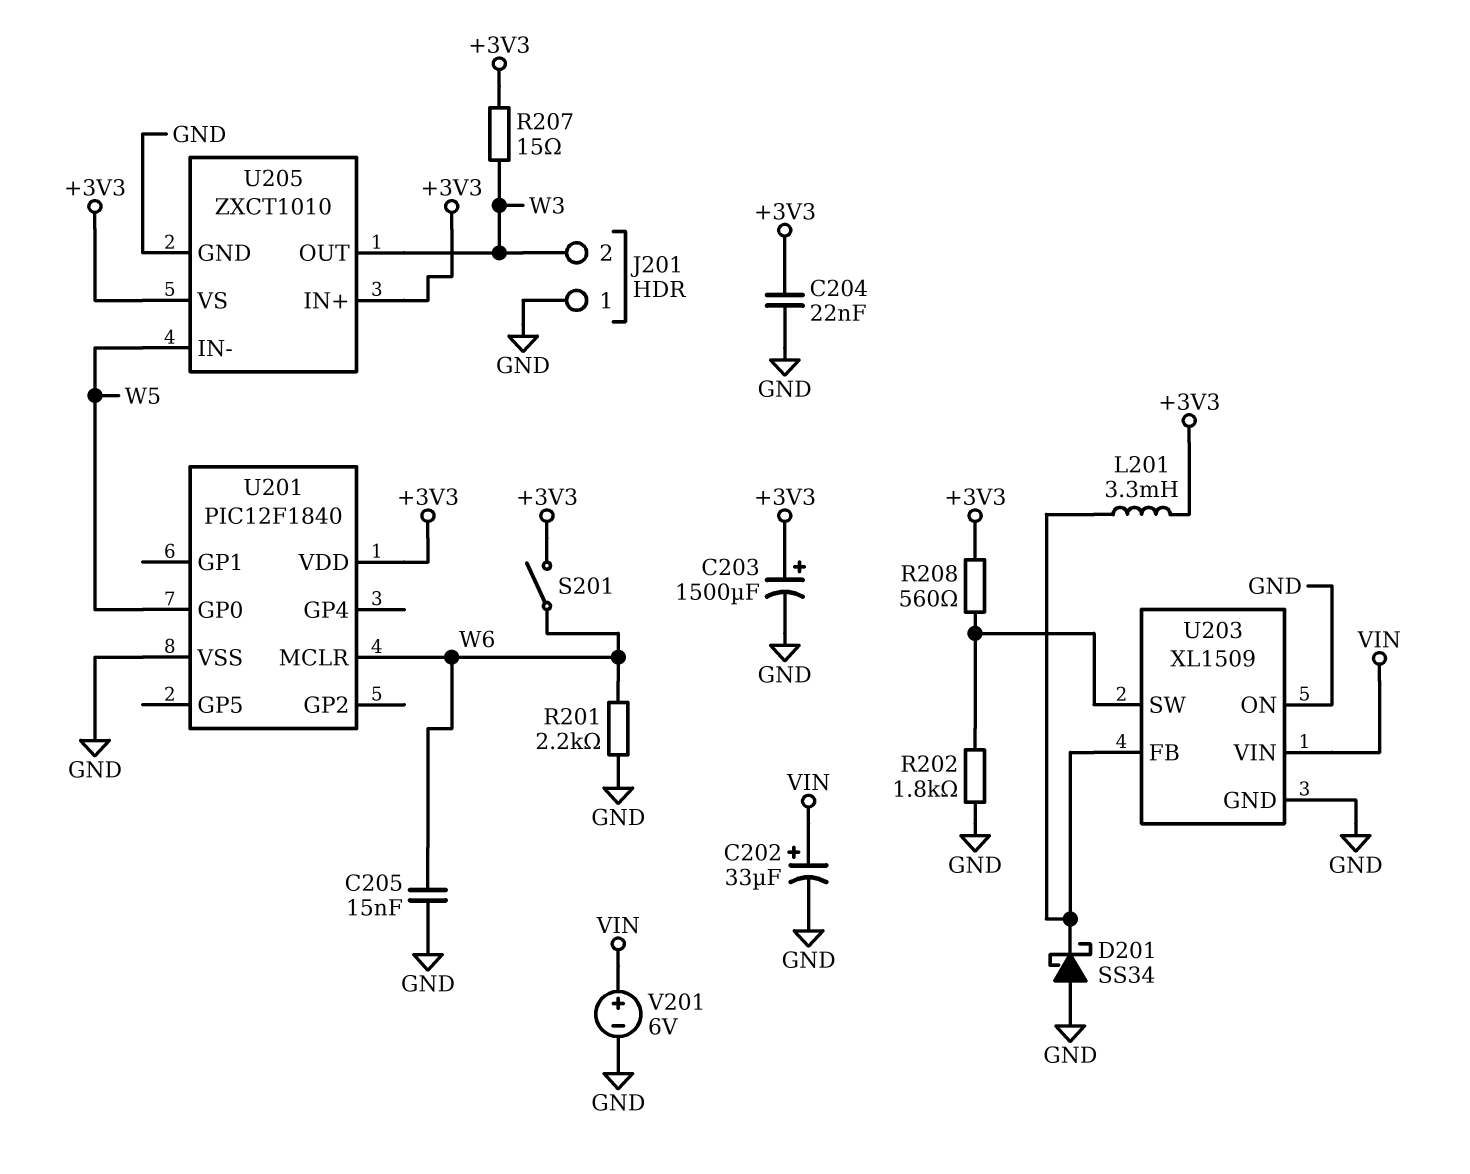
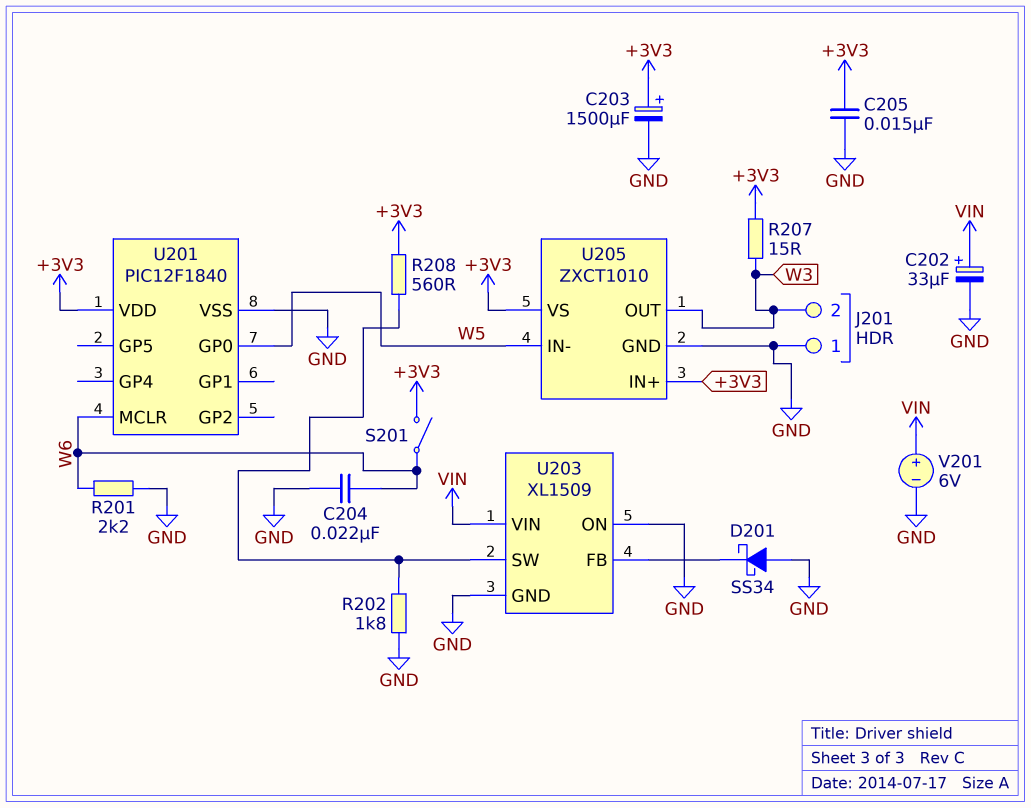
C204: 22nF (+3V3, GND) -> 22nF (GND, W6)
C205: 15nF (GND, W6) -> 15nF (+3V3, GND)
L201: 3.3mH (+3V3, U203/FB) -> none

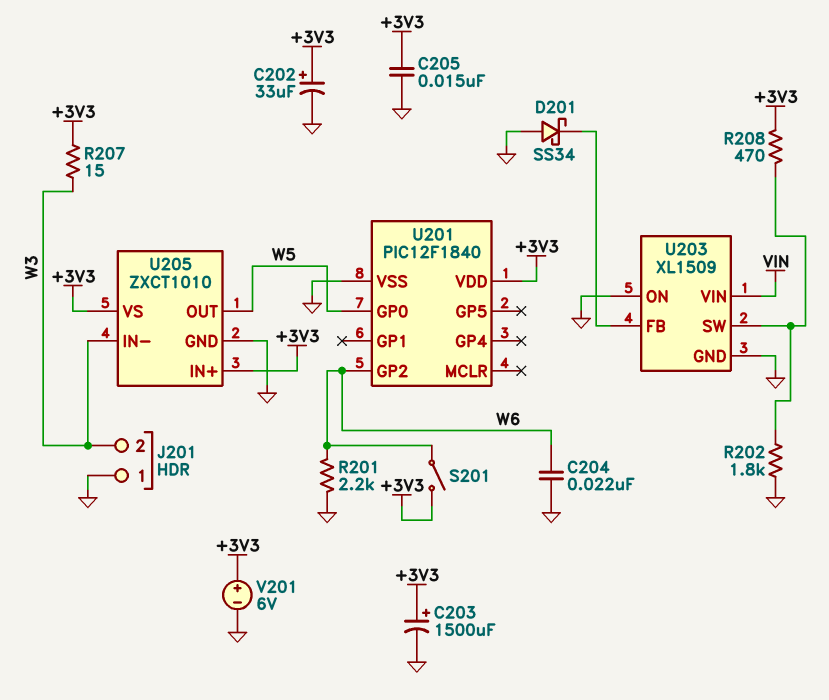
C202: 33uF (plus VIN, minus GND) -> 33uF (plus +3V3, minus GND)
R208: 560 (+3V3, U203/SW) -> 470 (+3V3, U203/SW)
U201 pin GP2: none -> W6
U201 pin MCLR: W6 -> none
U205 pin IN-: W5 -> W3
U205 pin OUT: W3 -> W5
V201: 6V (plus VIN, minus GND) -> 6V (plus +3V3, minus GND)

